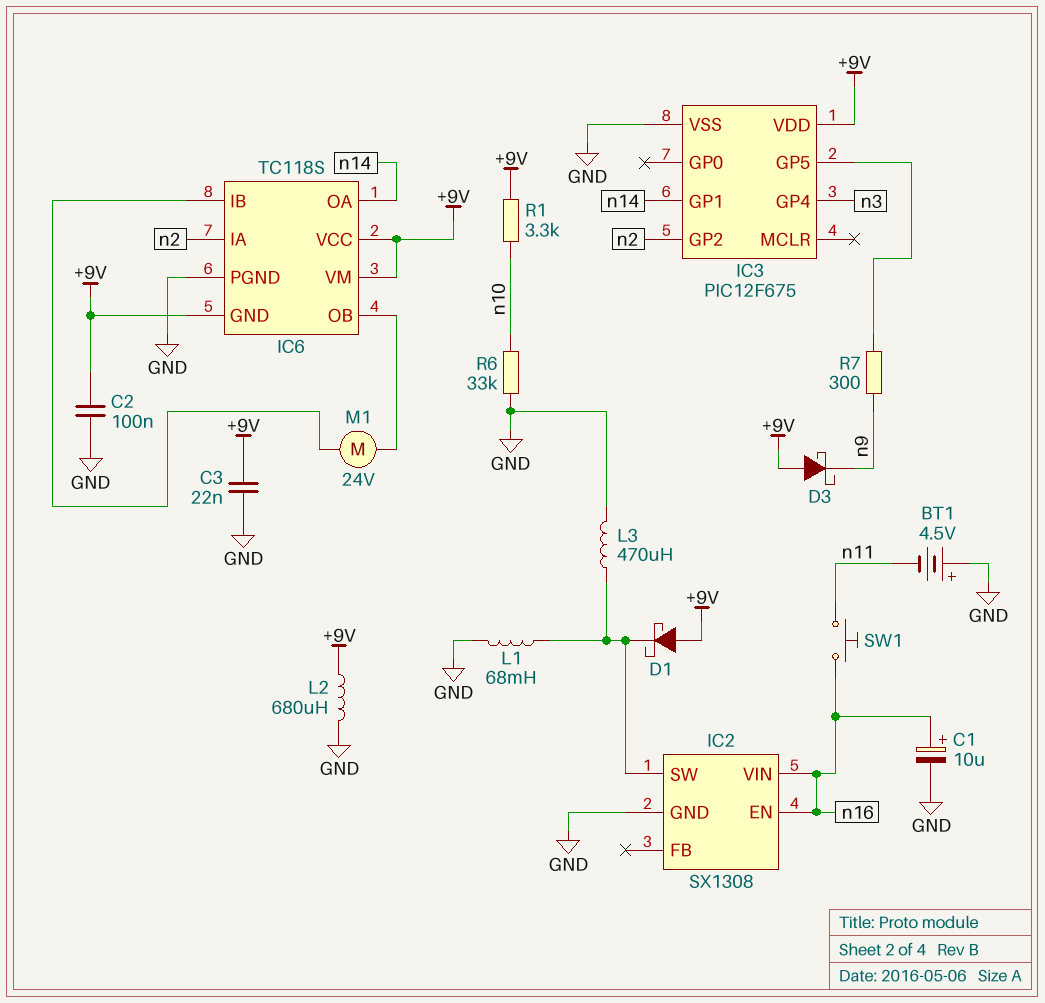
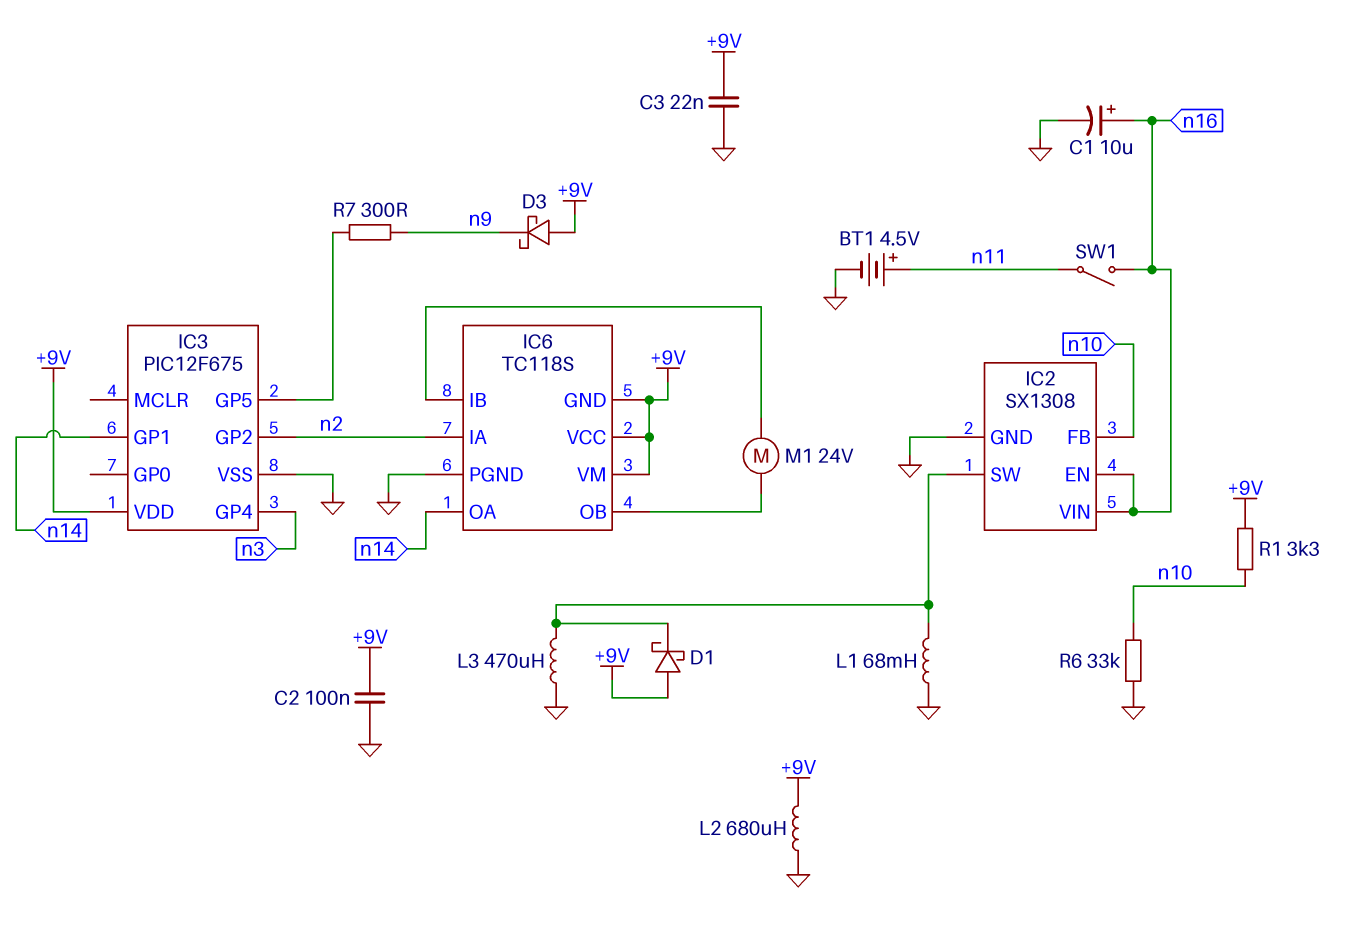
BT1: 4.5V (plus GND, minus n11) -> 4.5V (plus n11, minus GND)
IC2 pin FB: none -> n10
SW1: button (n11, n16) -> switch (n11, n16)

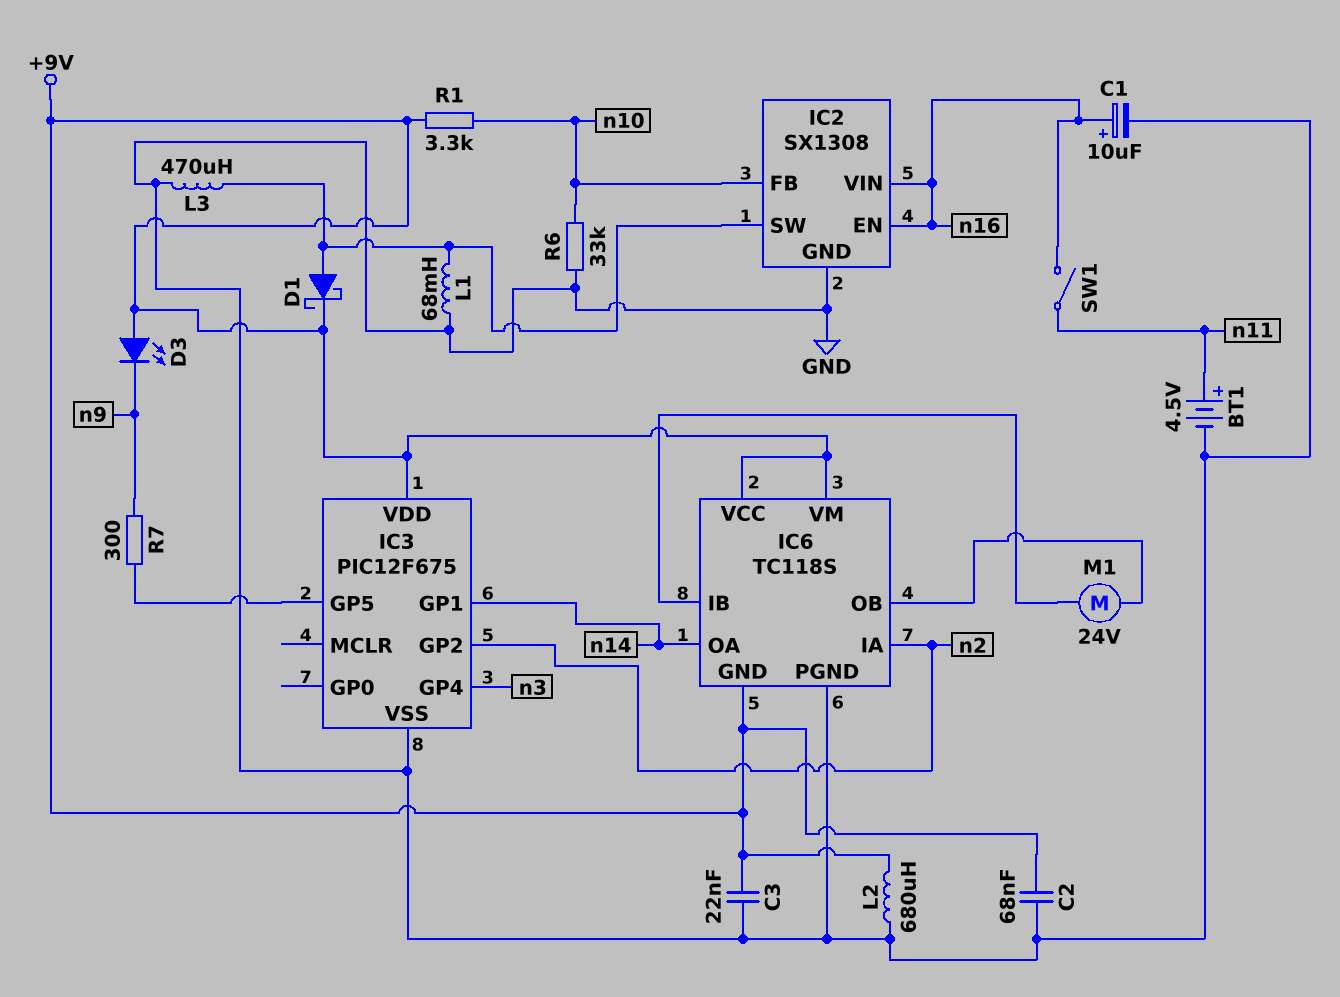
C2: 100nF (+9V, GND) -> 68nF (+9V, GND)
D1: schottky (A +9V, K IC2/SW) -> schottky (A IC2/SW, K +9V)
D3: schottky (A +9V, K n9) -> LED (A +9V, K n9)

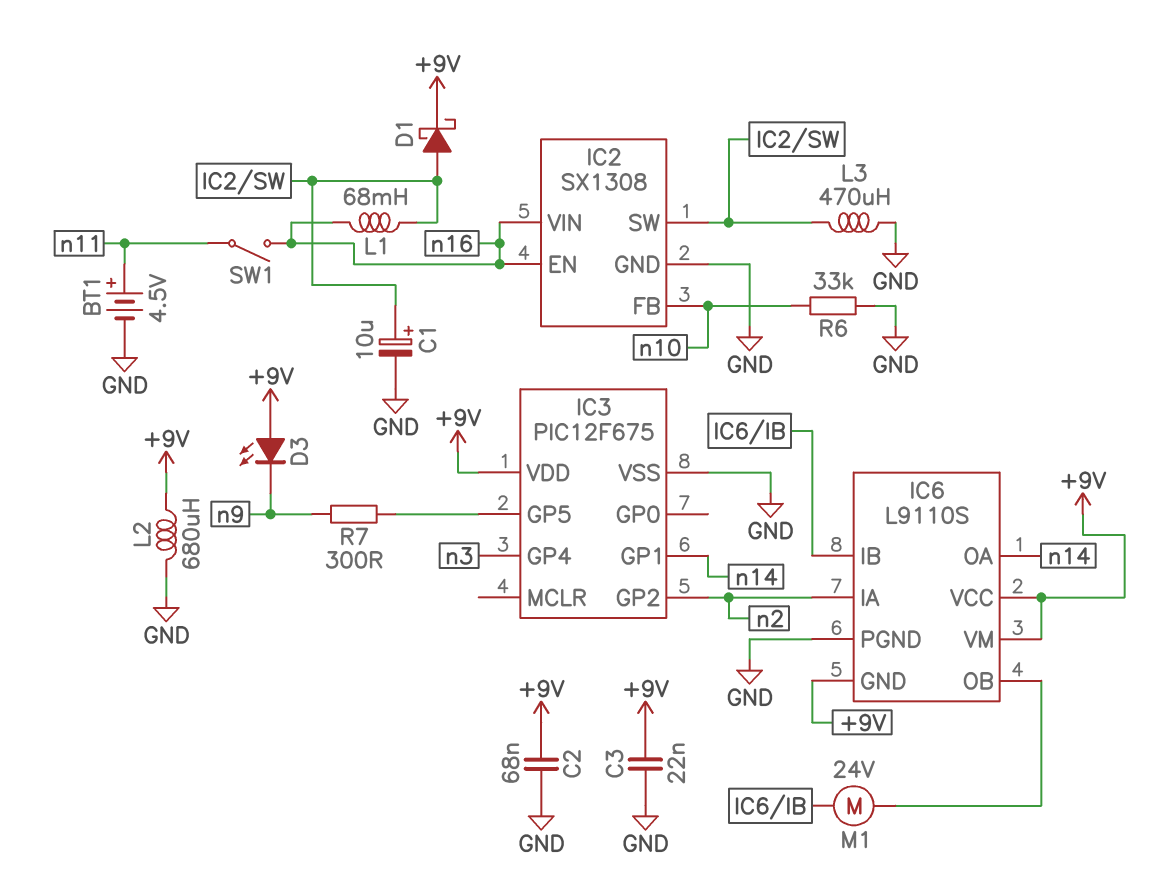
C1: 10uF (plus n16, minus GND) -> 10uF (plus IC2/SW, minus GND)
IC6: TC118S -> L9110S
L1: 68mH (GND, IC2/SW) -> 68mH (IC2/SW, n16)
R1: 3.3k (+9V, n10) -> none

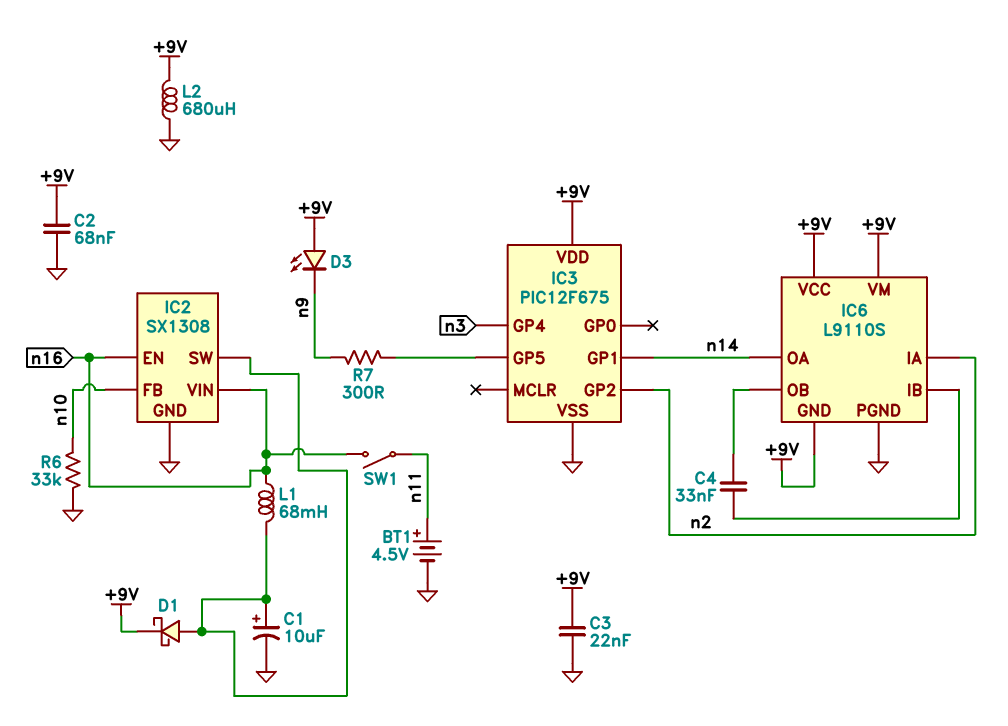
C4: none -> 33nF (IC6/IB, IC6/OB)
L3: 470uH (GND, IC2/SW) -> none
M1: motor 24V (IC6/IB, IC6/OB) -> none

